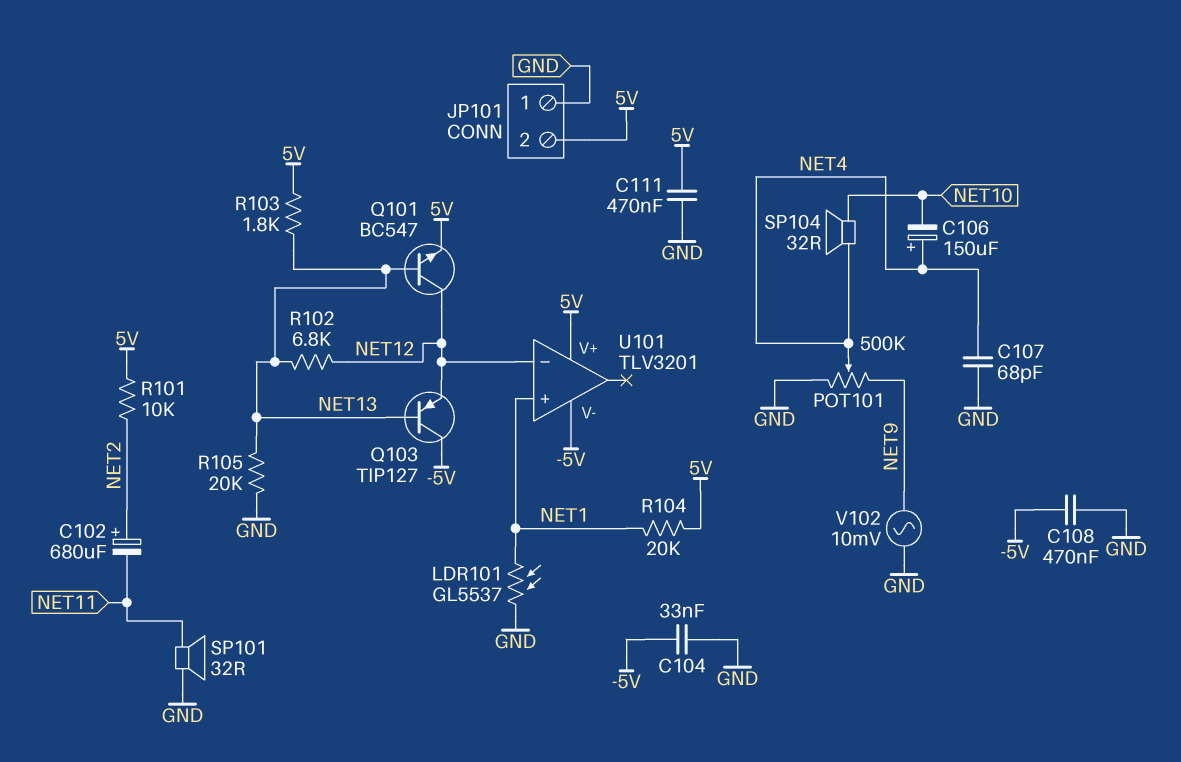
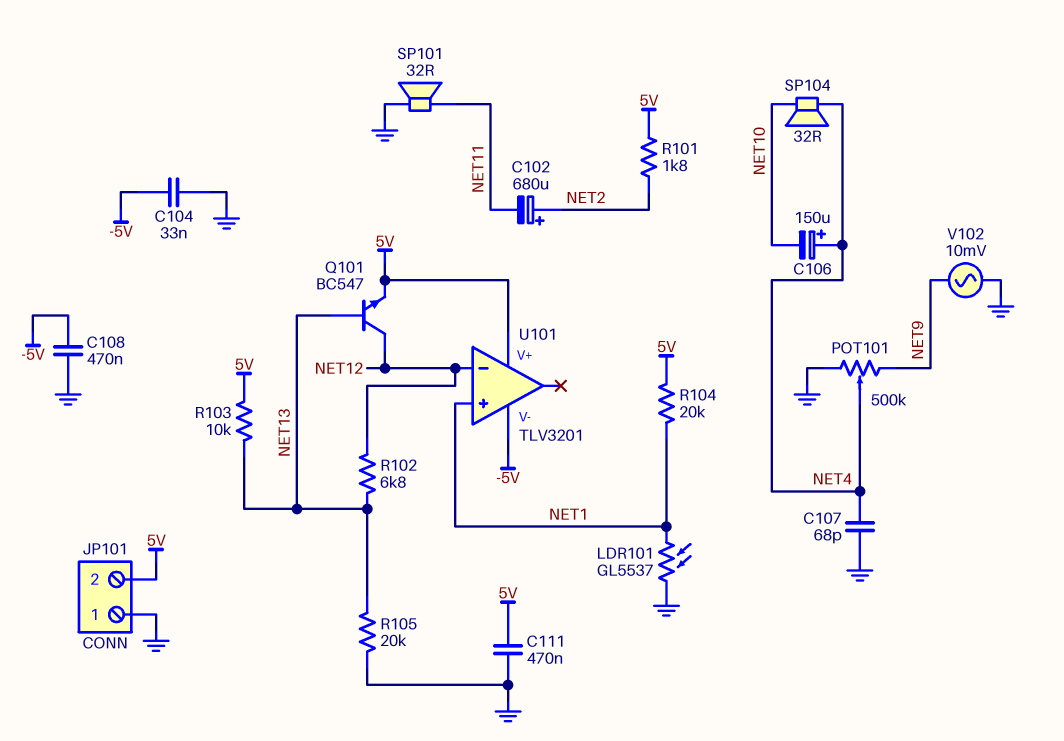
Q103: PNP TIP127 (B NET13, C -5V, E NET12) -> none
R101: 10k (5V, NET2) -> 1.8k (5V, NET2)
R103: 1.8k (5V, NET13) -> 10k (5V, NET13)

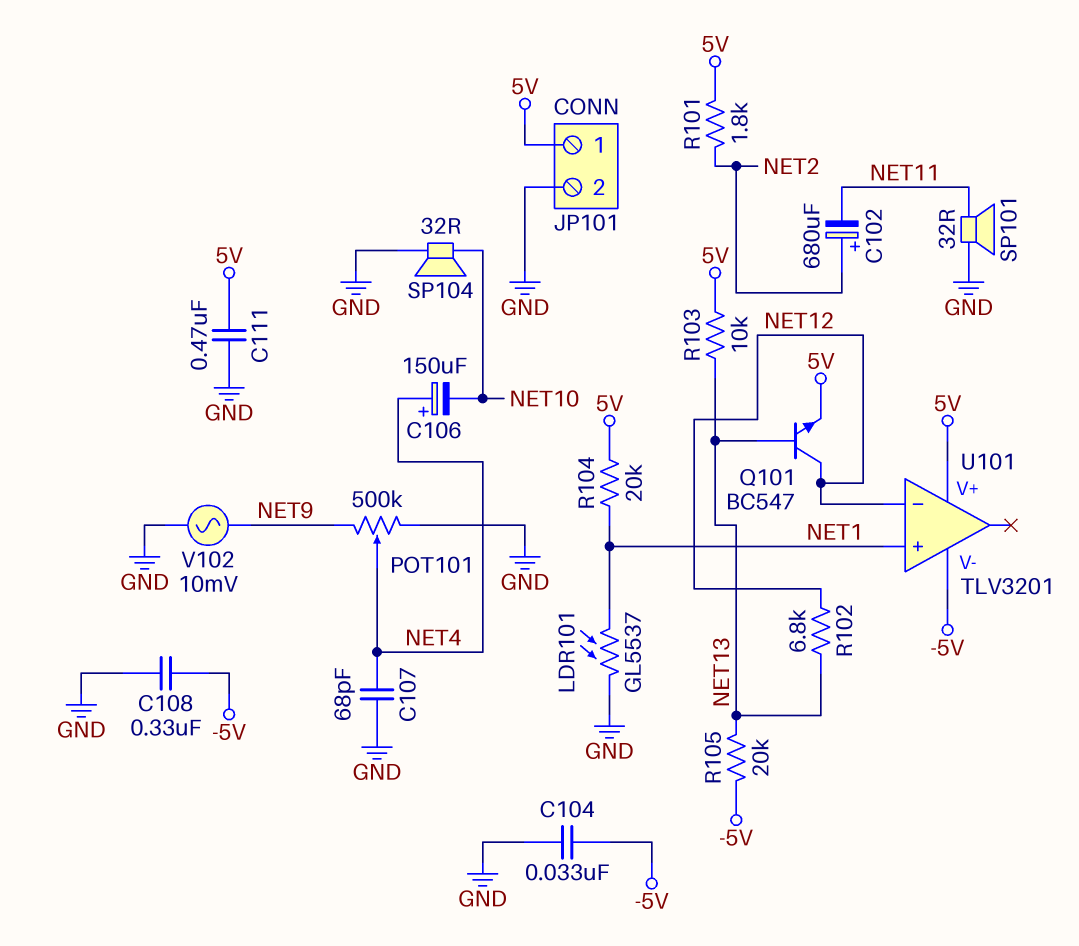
C108: 470nF (-5V, GND) -> 330nF (-5V, GND)
JP101 pin 1: GND -> 5V
JP101 pin 2: 5V -> GND
R105: 20k (GND, NET13) -> 20k (-5V, NET13)
SP104: speaker 32R (NET4, NET10) -> speaker 32R (GND, NET10)

